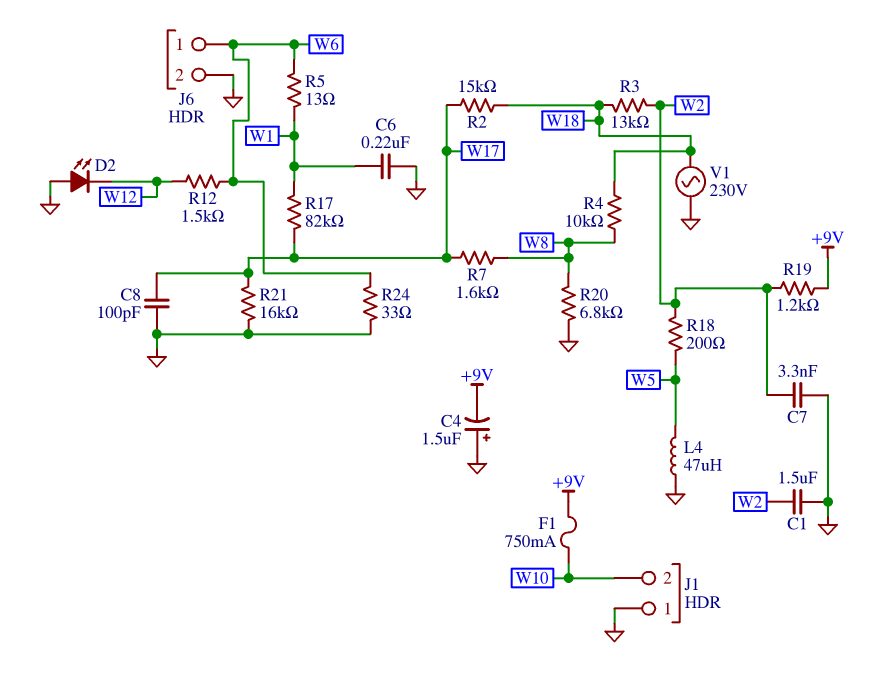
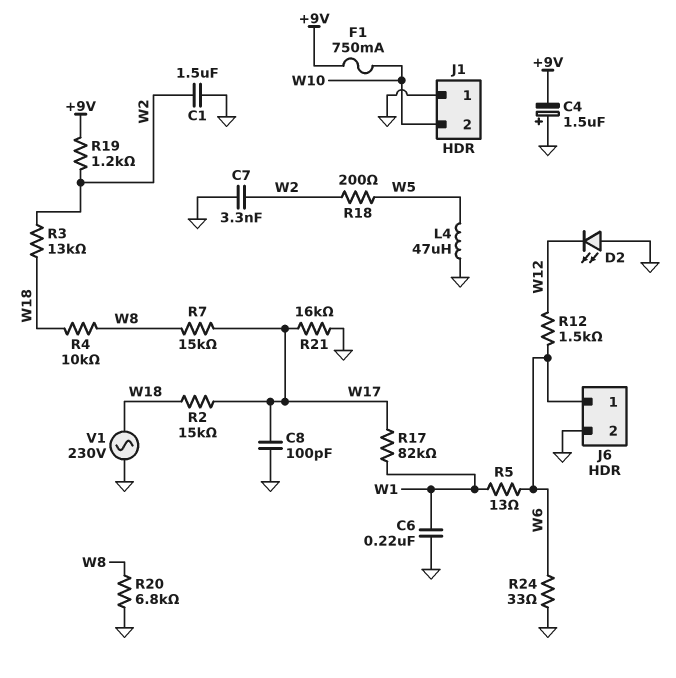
R7: 1.6k (W8, W17) -> 15k (W8, W17)

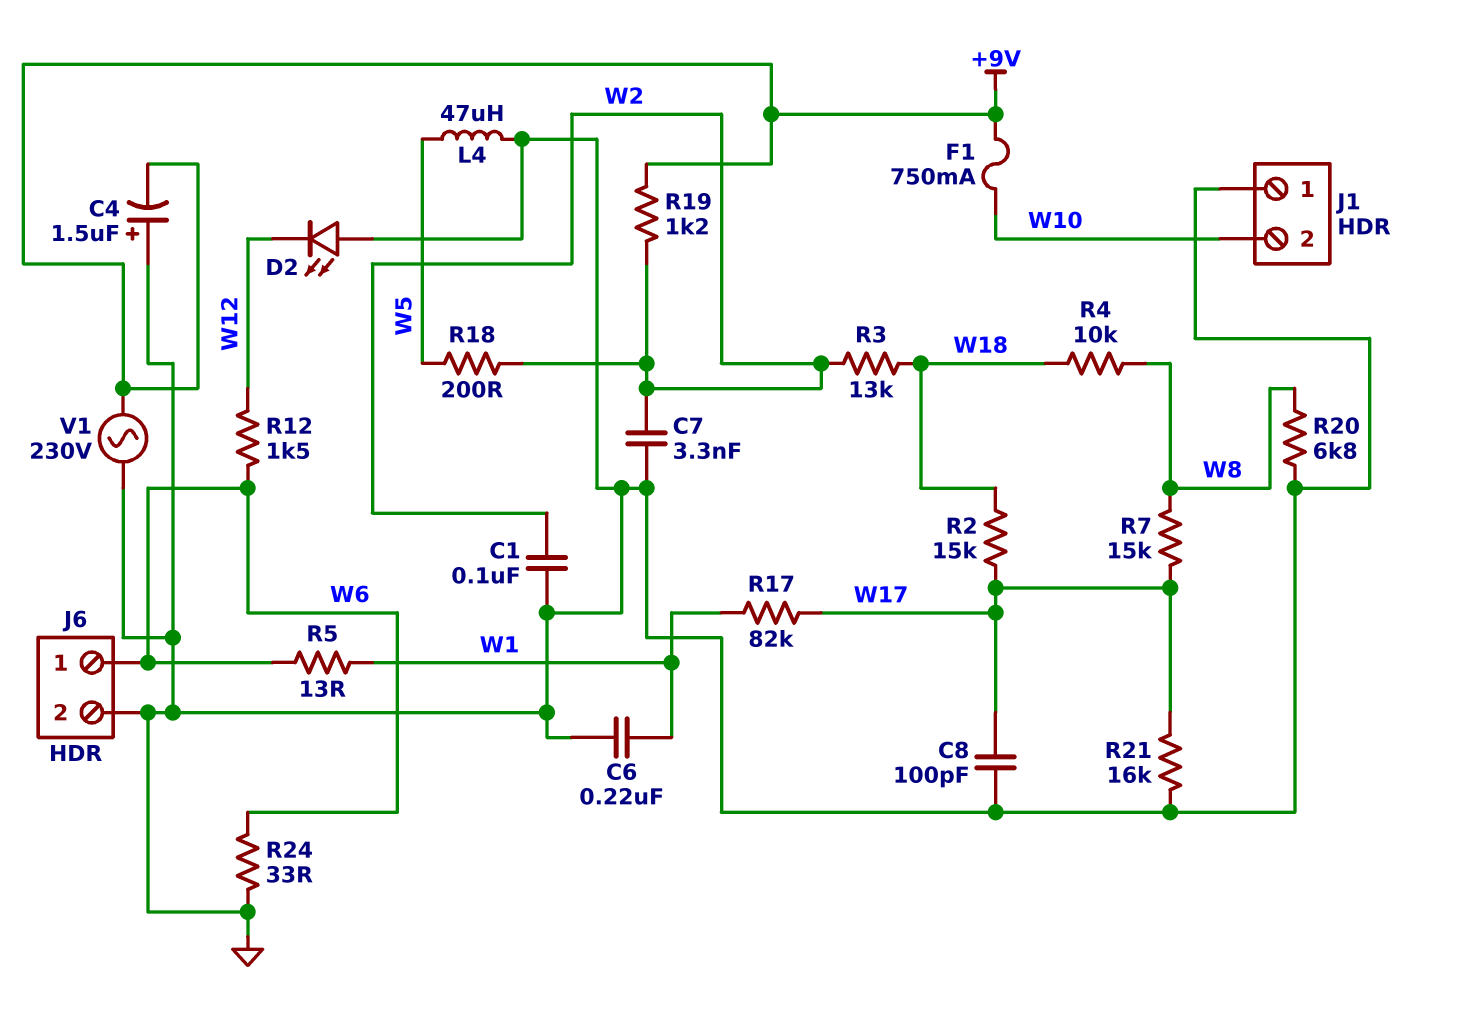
C1: 1.5uF (GND, W2) -> 100nF (GND, W2)
V1: AC 230V (GND, W18) -> AC 230V (+9V, GND)

